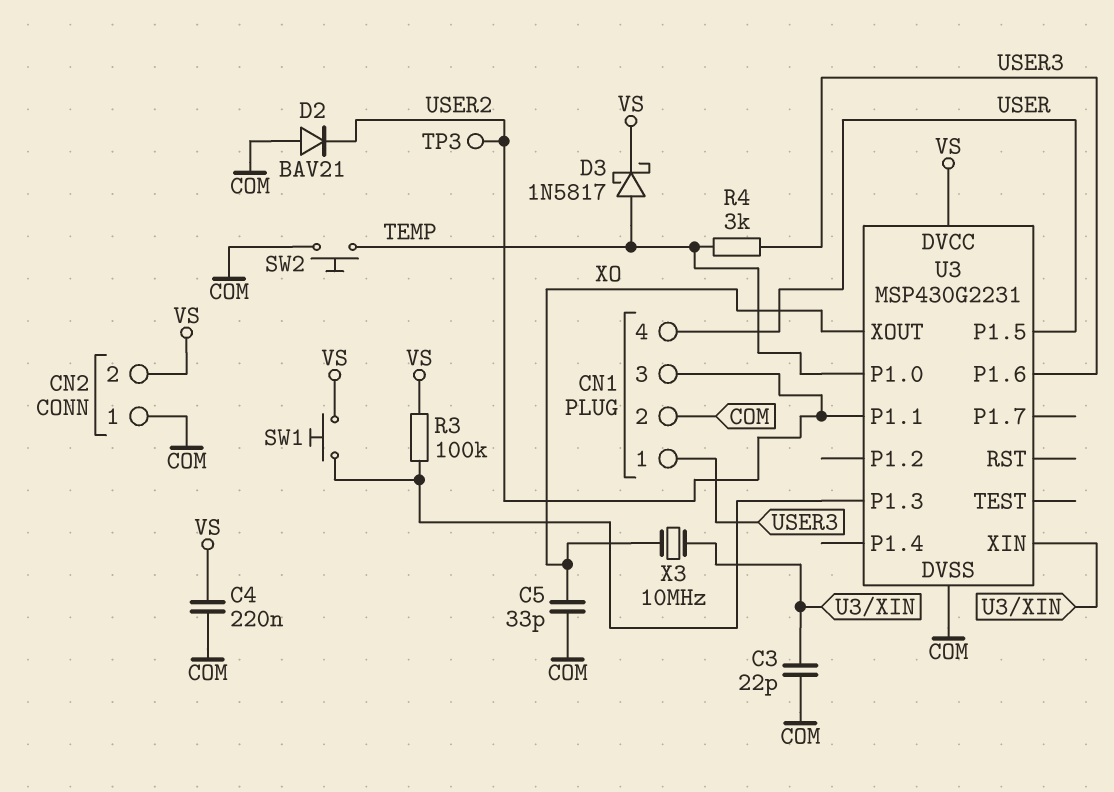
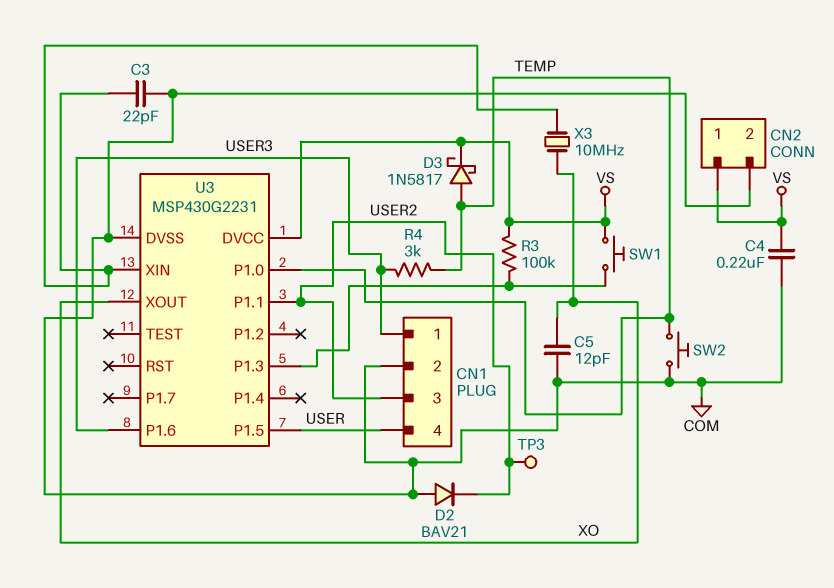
C5: 33pF (COM, XO) -> 12pF (COM, XO)
CN2 pin 1: COM -> VS
CN2 pin 2: VS -> COM

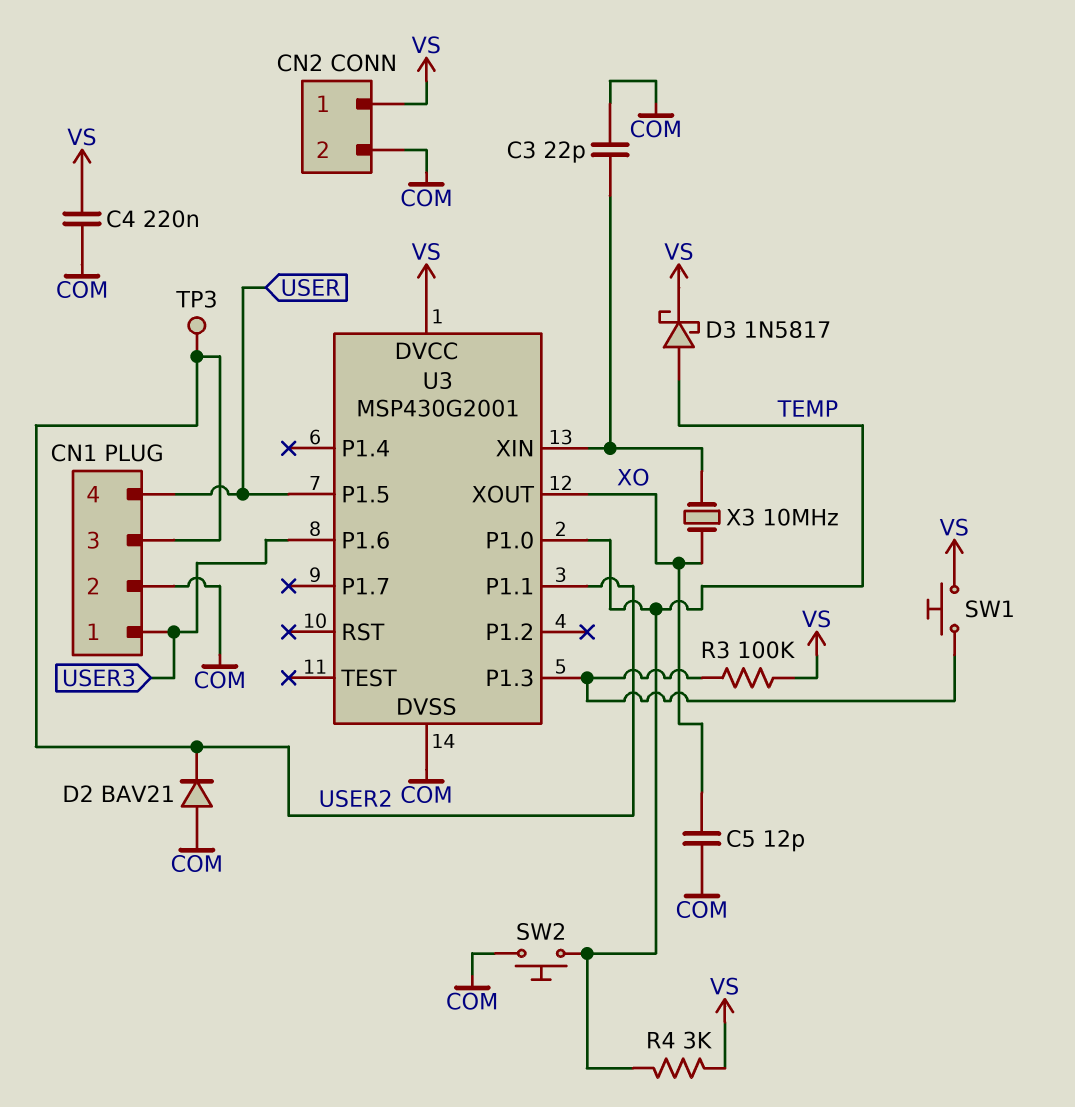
R4: 3k (TEMP, USER3) -> 3k (TEMP, VS)
U3: MSP430G2231 -> MSP430G2001

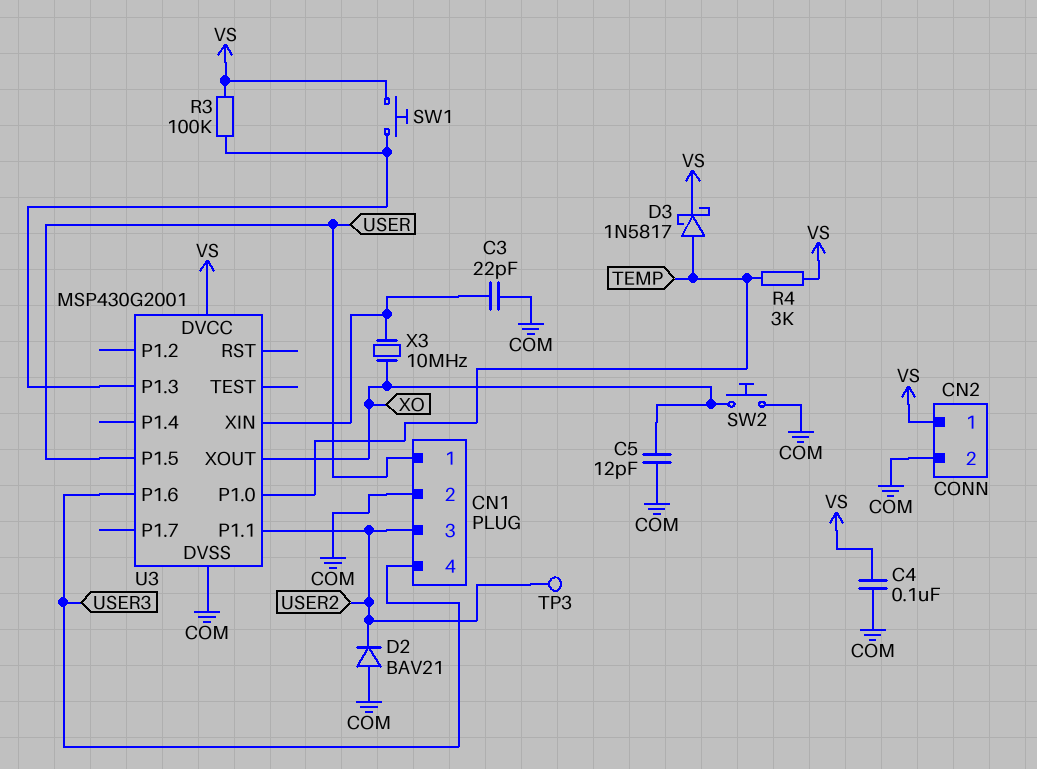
C4: 220nF (COM, VS) -> 100nF (COM, VS)
CN1 pin 1: USER3 -> USER
CN1 pin 4: USER -> USER3
SW2: button (COM, TEMP) -> button (COM, XO)

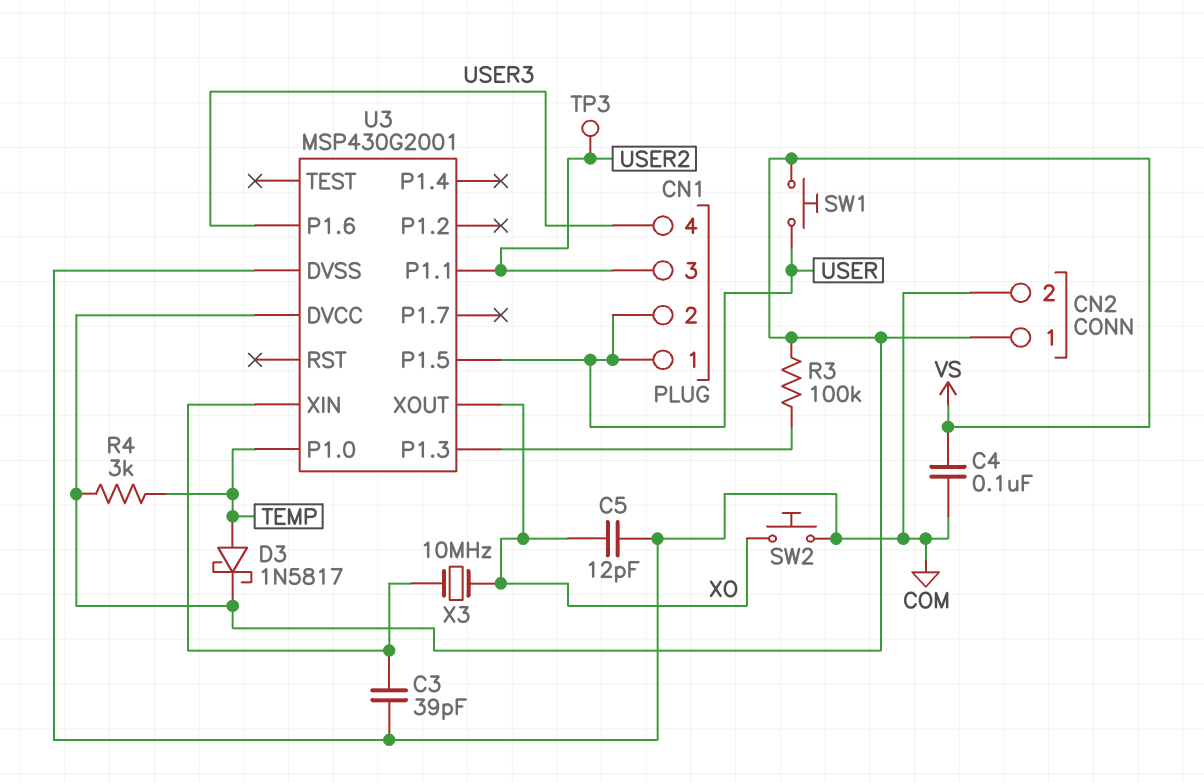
C3: 22pF (COM, U3/XIN) -> 39pF (COM, U3/XIN)
CN1 pin 2: COM -> USER
D2: diode BAV21 (A COM, K USER2) -> none
SW1: button (U3/P1.3, VS) -> button (USER, VS)

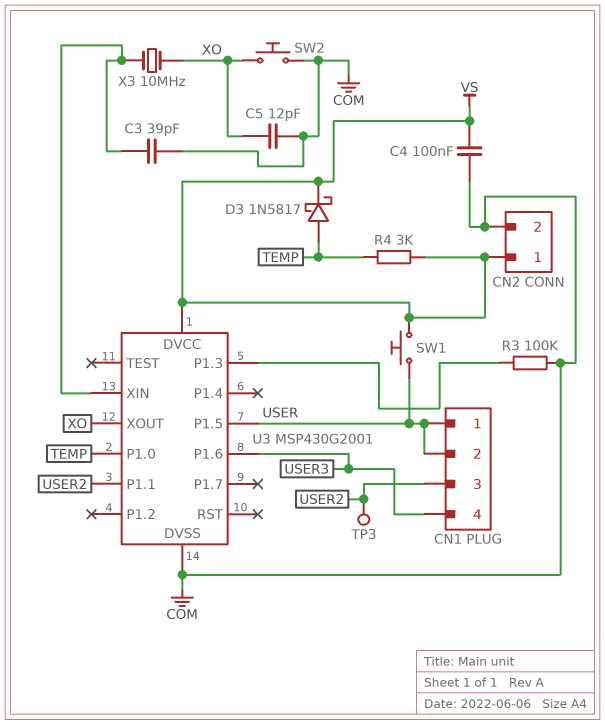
R3: 100k (U3/P1.3, VS) -> 100k (COM, U3/P1.3)

